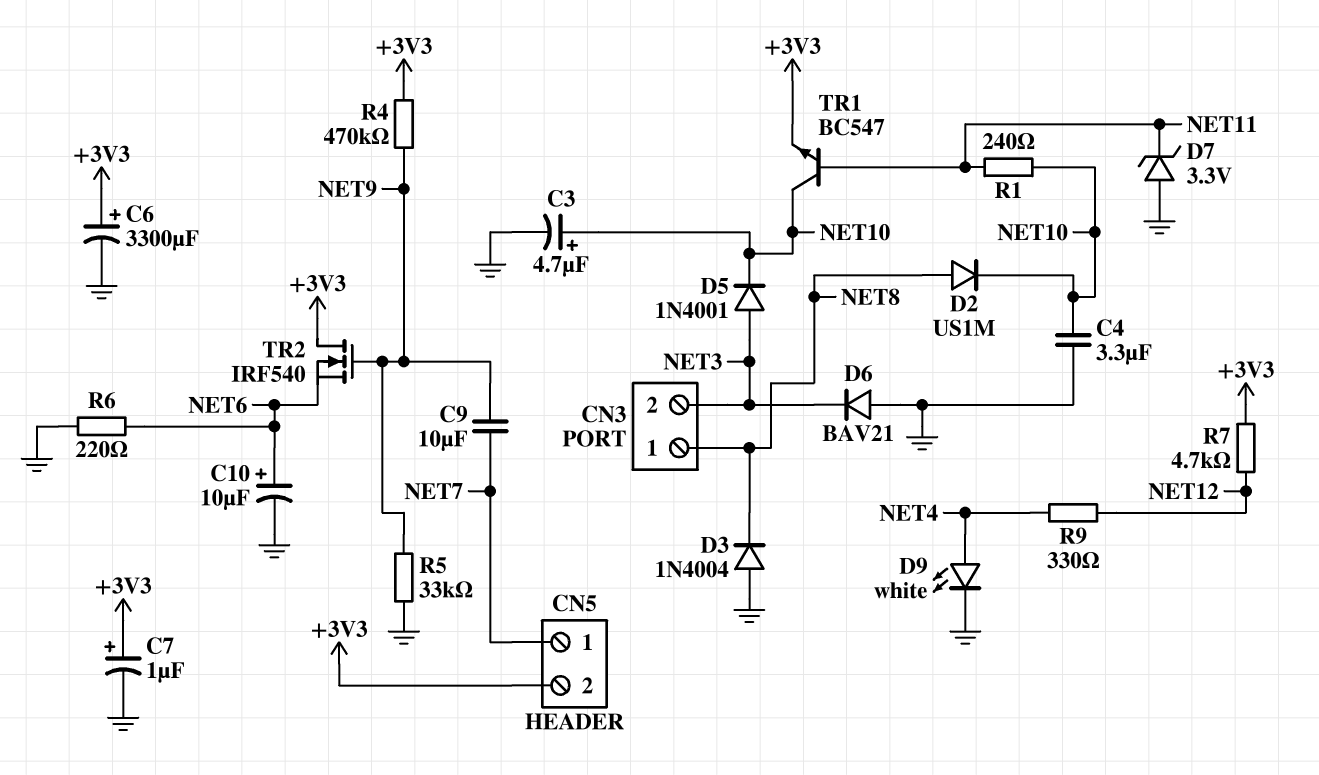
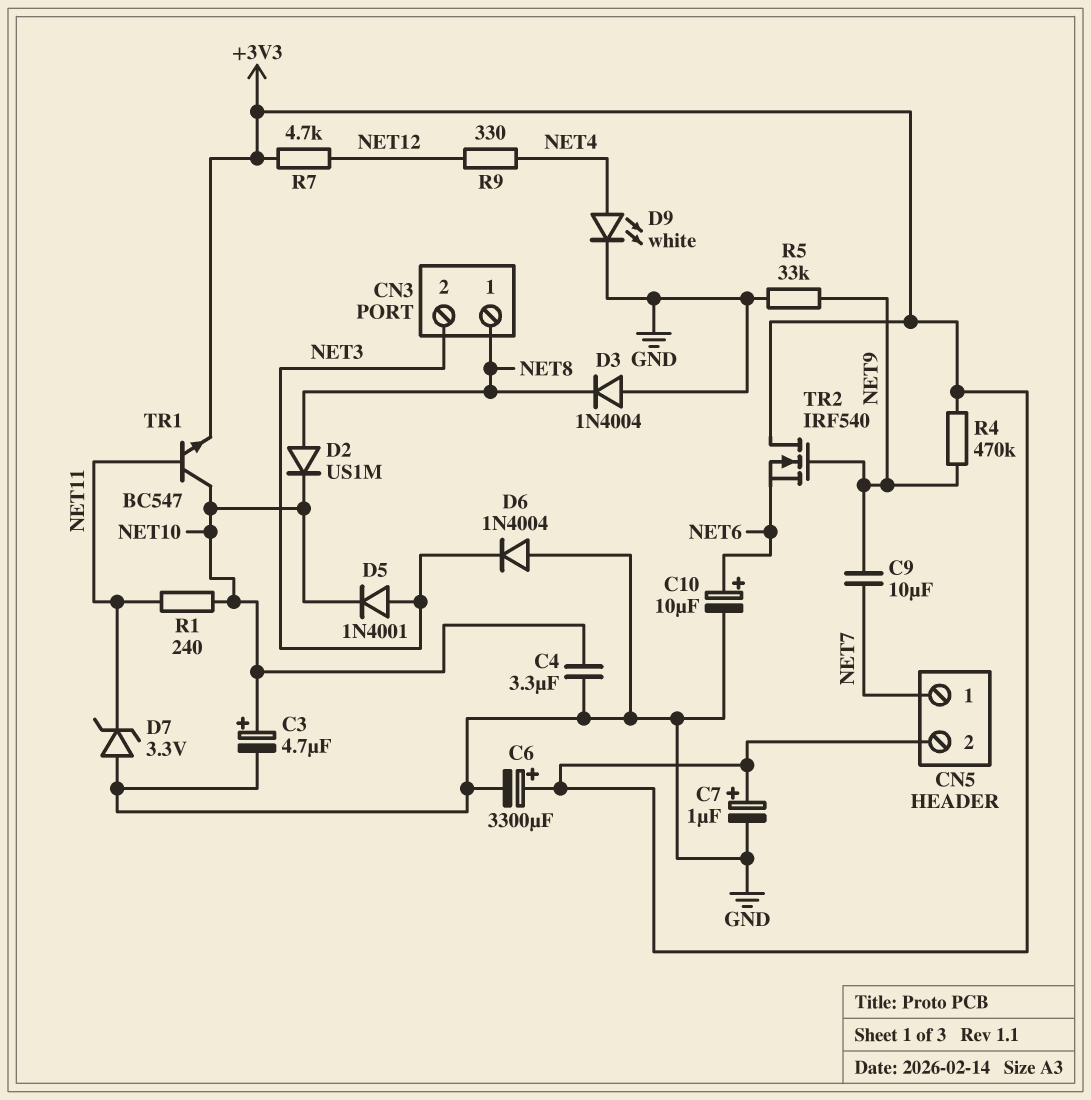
D6: diode BAV21 (A GND, K NET3) -> diode 1N4004 (A GND, K NET3)
R6: 220 (GND, NET6) -> none

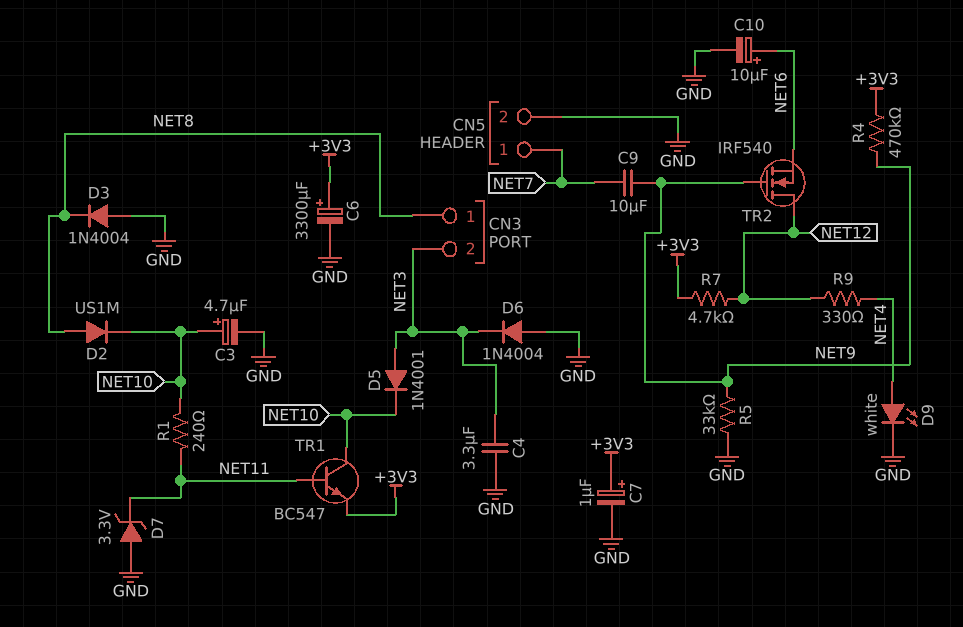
C4: 3.3uF (GND, NET10) -> 3.3uF (GND, NET3)
CN5 pin 2: +3V3 -> GND
TR2: NMOS IRF540 (G NET9, D +3V3, S NET6) -> NMOS IRF540 (G NET9, D NET12, S NET6)

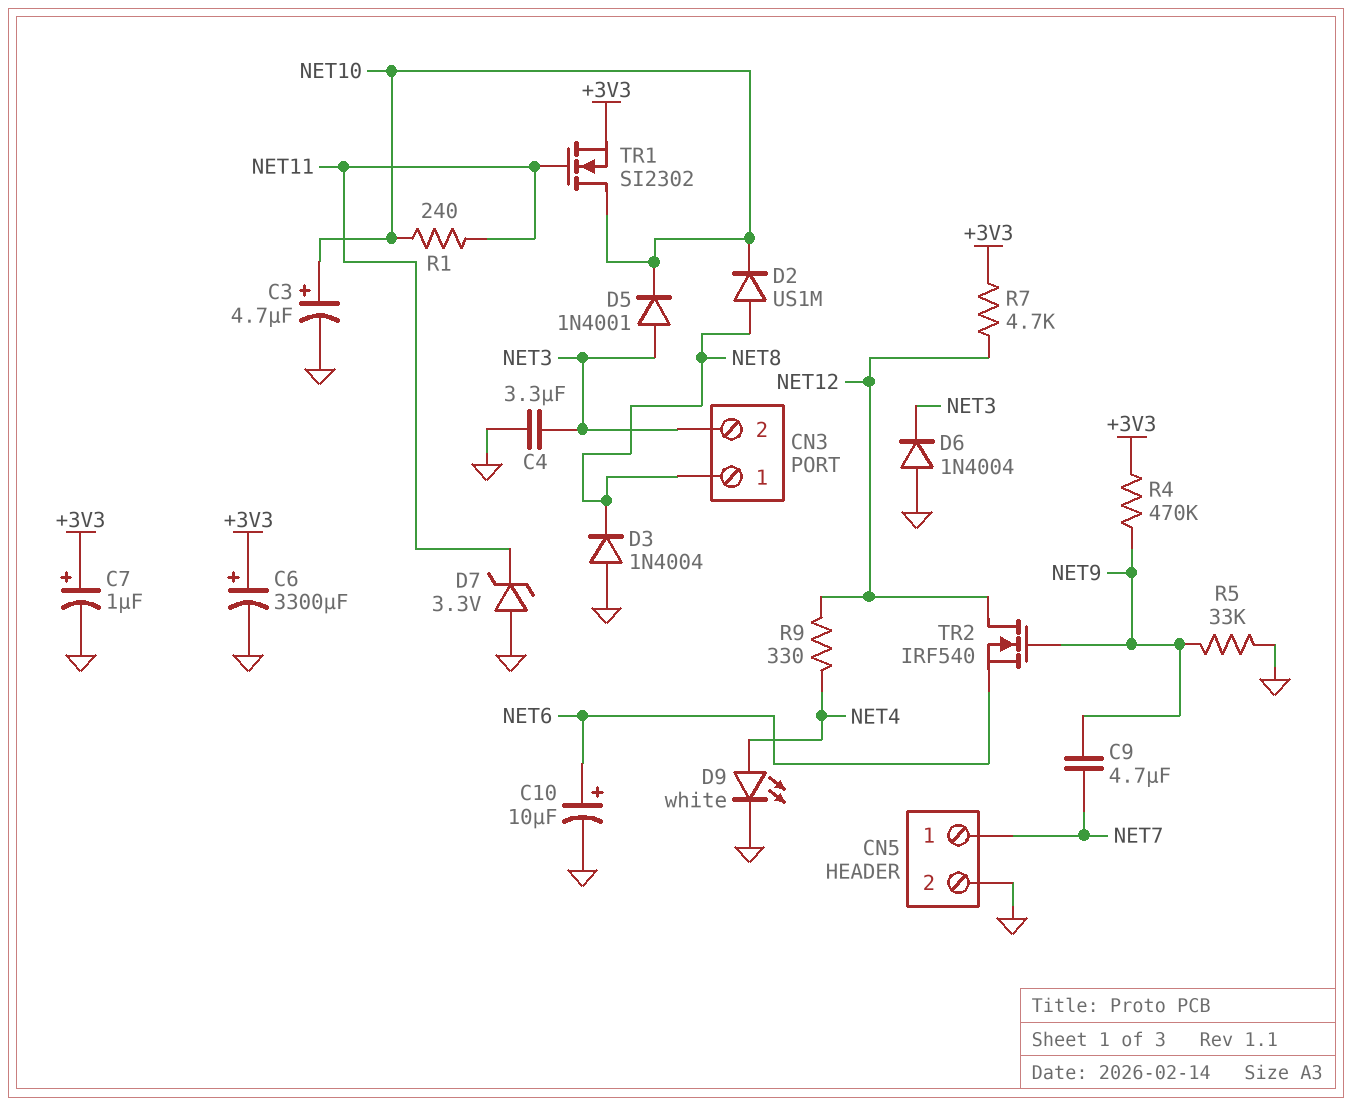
C9: 10uF (NET7, NET9) -> 4.7uF (NET7, NET9)
TR1: NPN BC547 (B NET11, C NET10, E +3V3) -> NMOS SI2302 (G NET11, D NET10, S +3V3)

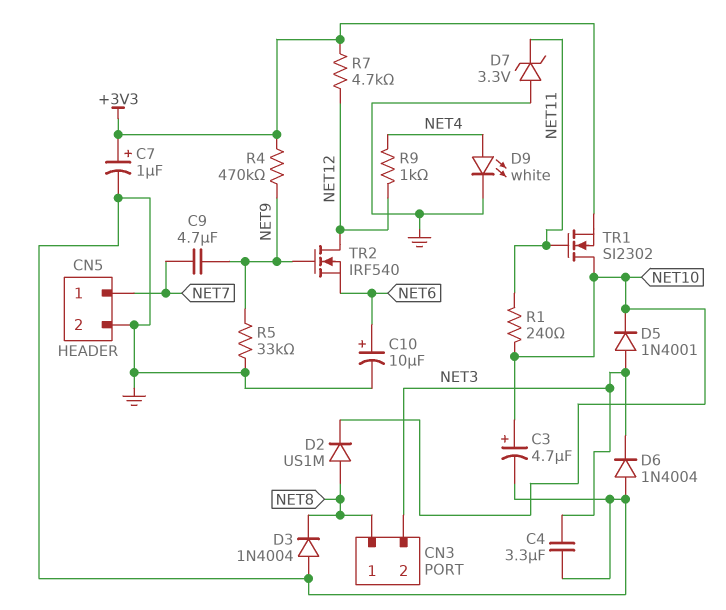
C6: 3300uF (plus +3V3, minus GND) -> none
R9: 330 (NET4, NET12) -> 1k (NET4, NET12)

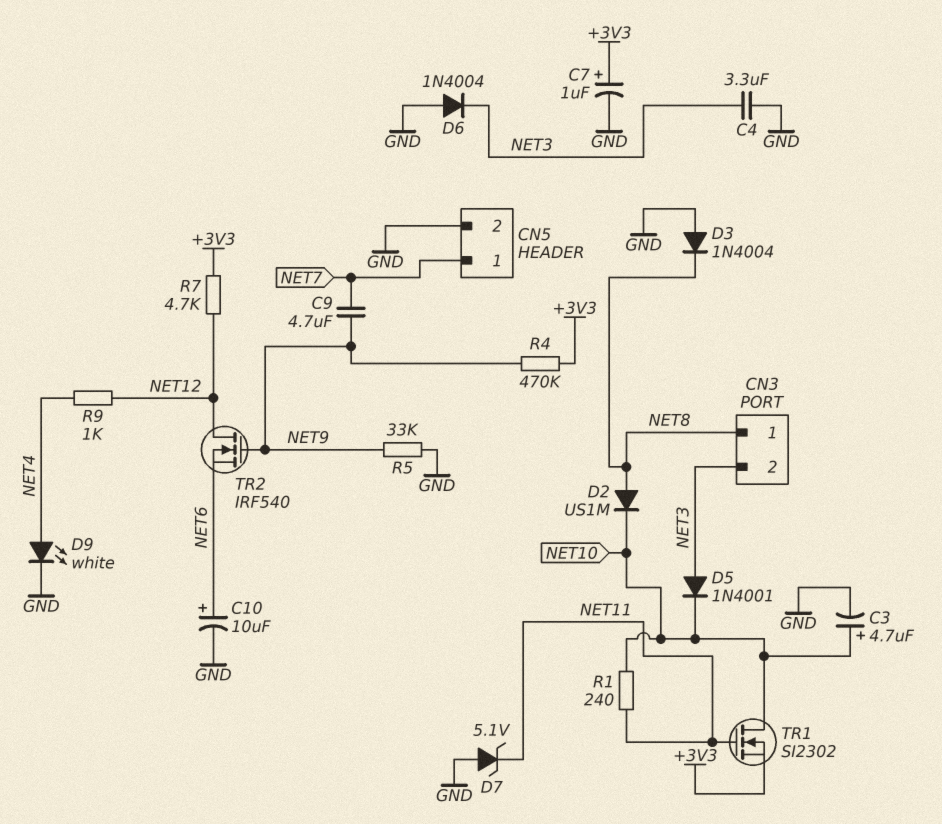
D7: zener 3.3V (A GND, K NET11) -> zener 5.1V (A GND, K NET11)

